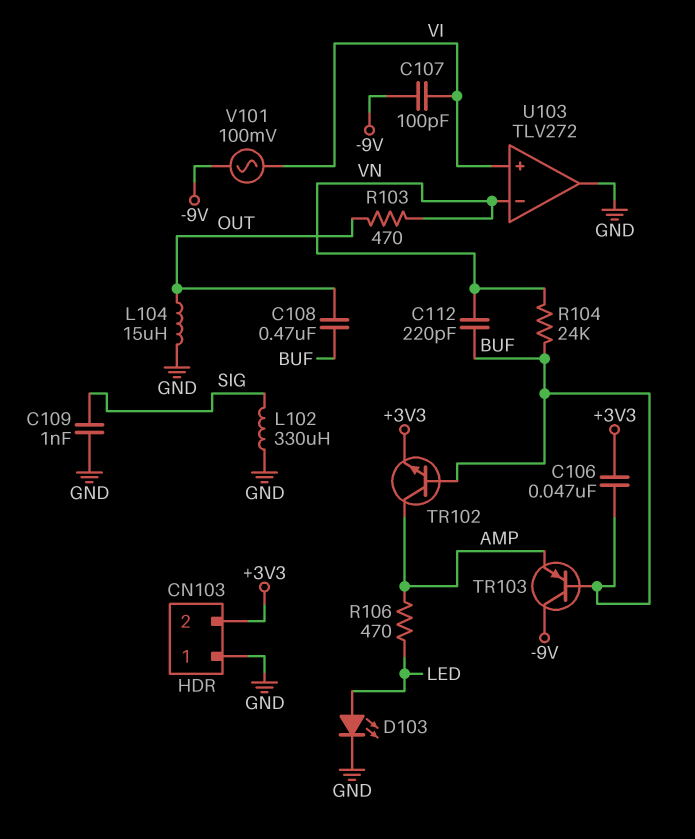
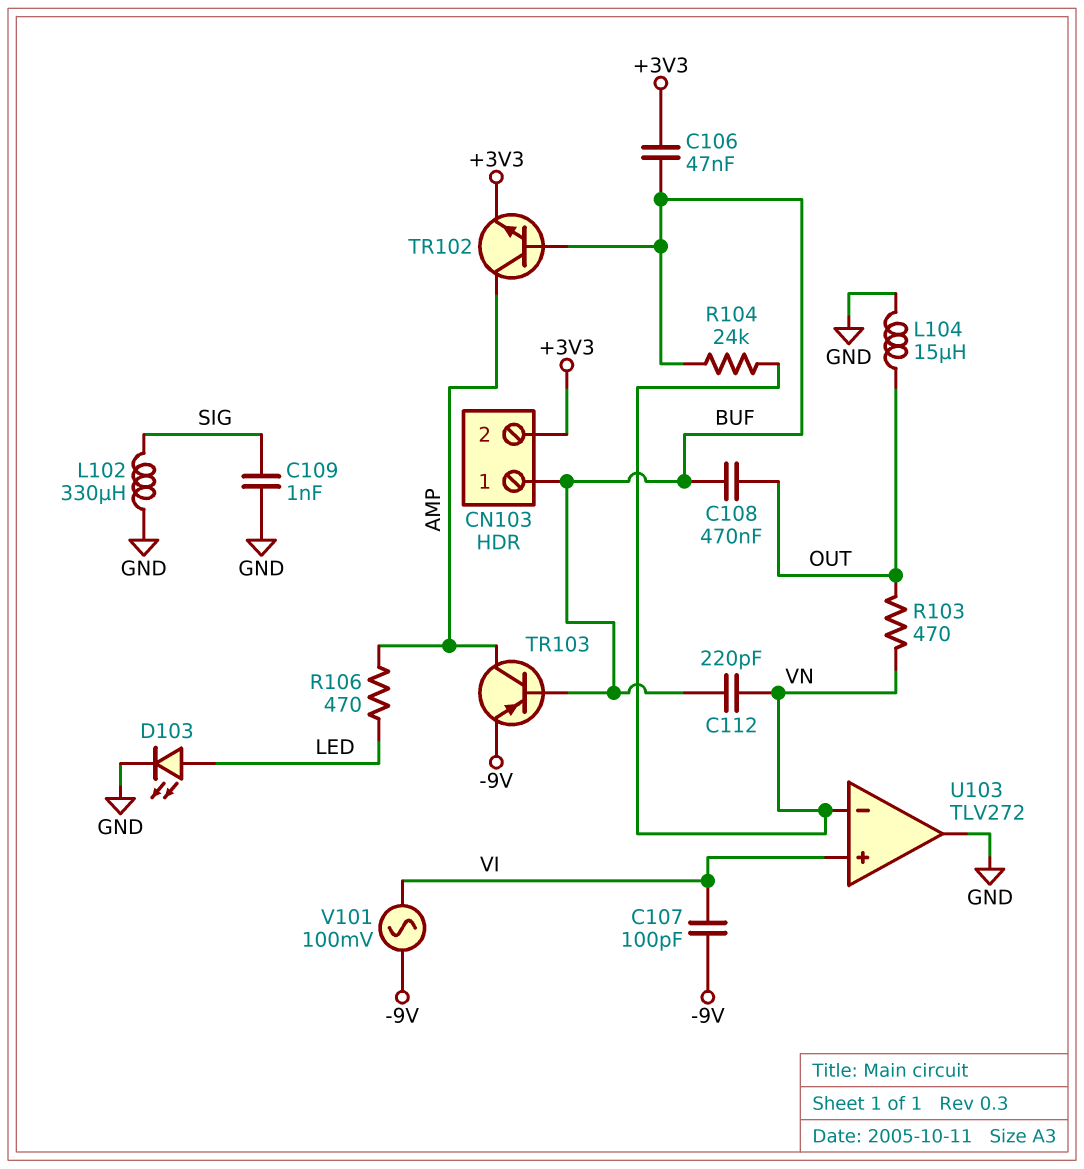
CN103 pin 1: GND -> BUF
TR103: PNP (B BUF, C -9V, E AMP) -> PNP (B BUF, C AMP, E -9V)

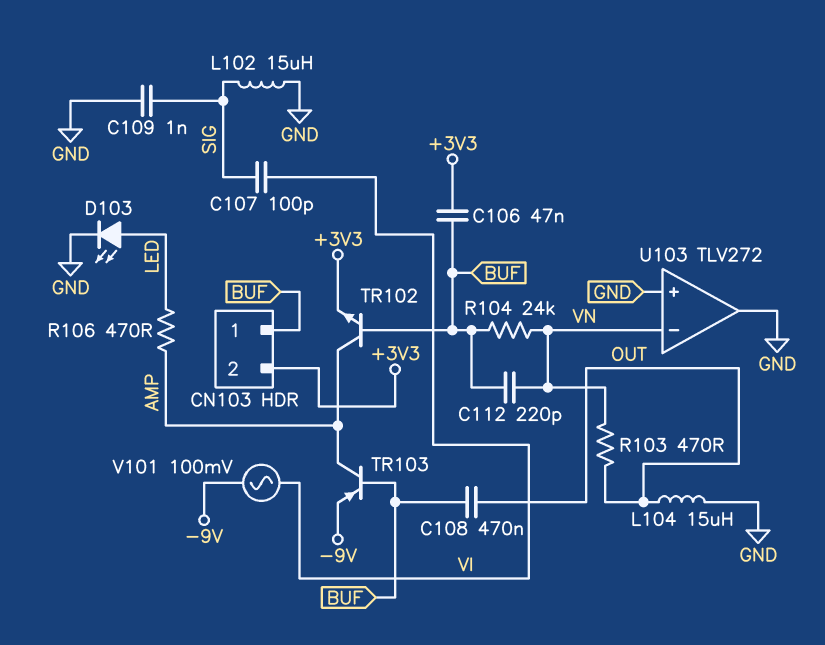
C107: 100pF (-9V, VI) -> 100pF (SIG, VI)
L102: 330uH (GND, SIG) -> 15uH (GND, SIG)
U103 pin in+: VI -> GND

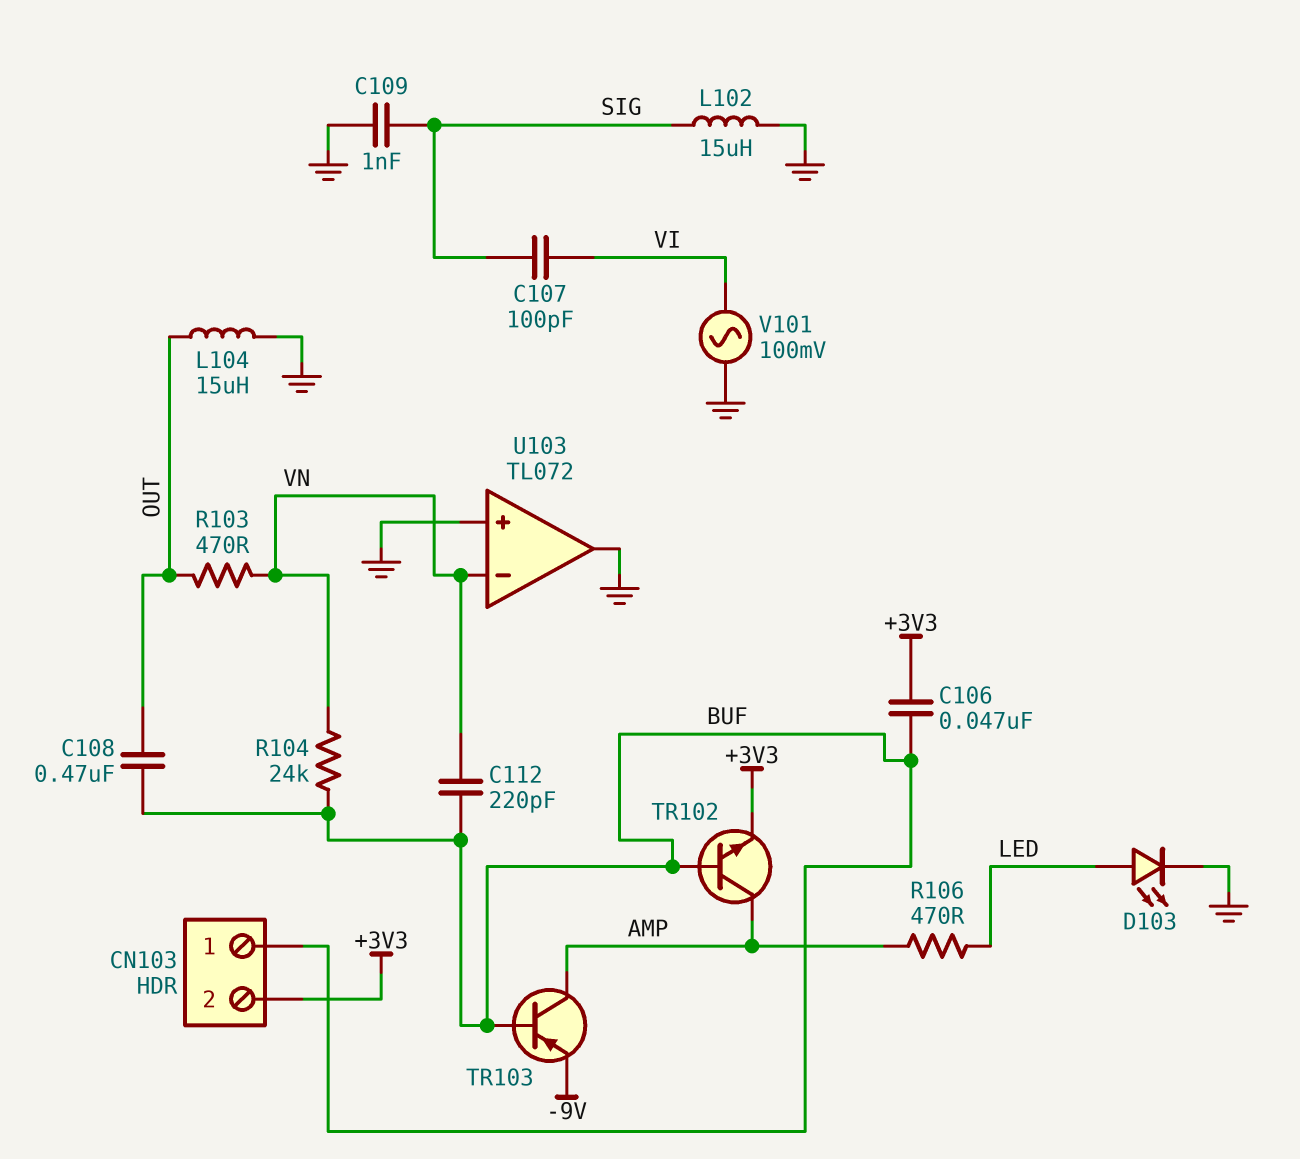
U103: TLV272 -> TL072
V101: AC 100mV (-9V, VI) -> AC 100mV (GND, VI)

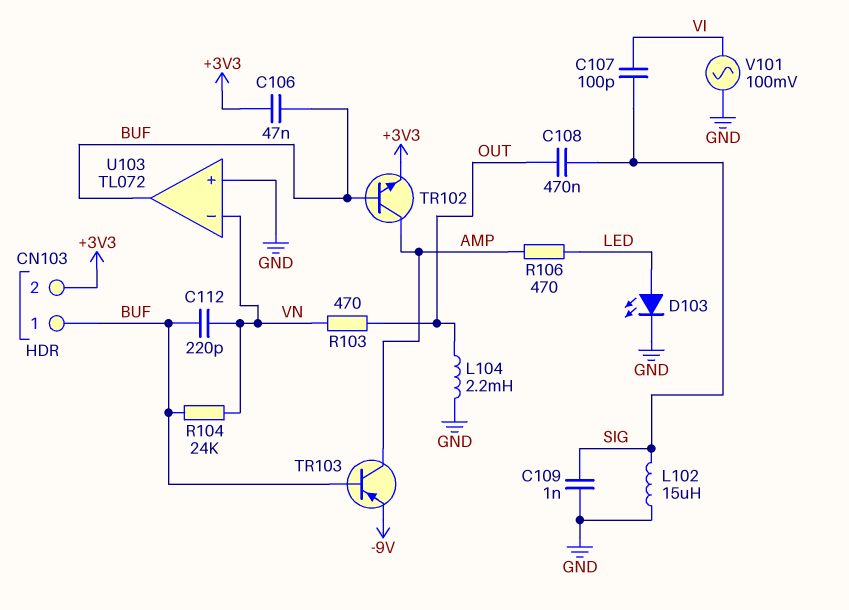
C108: 470nF (BUF, OUT) -> 470nF (OUT, SIG)
L104: 15uH (GND, OUT) -> 2.2mH (GND, OUT)
U103 pin out: GND -> BUF

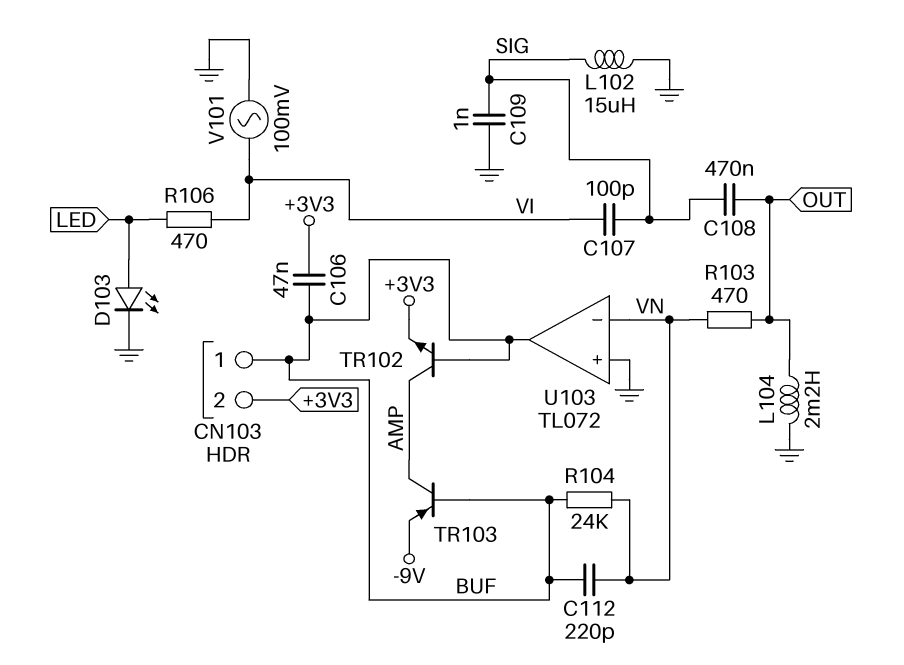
R106: 470 (AMP, LED) -> 470 (LED, VI)

